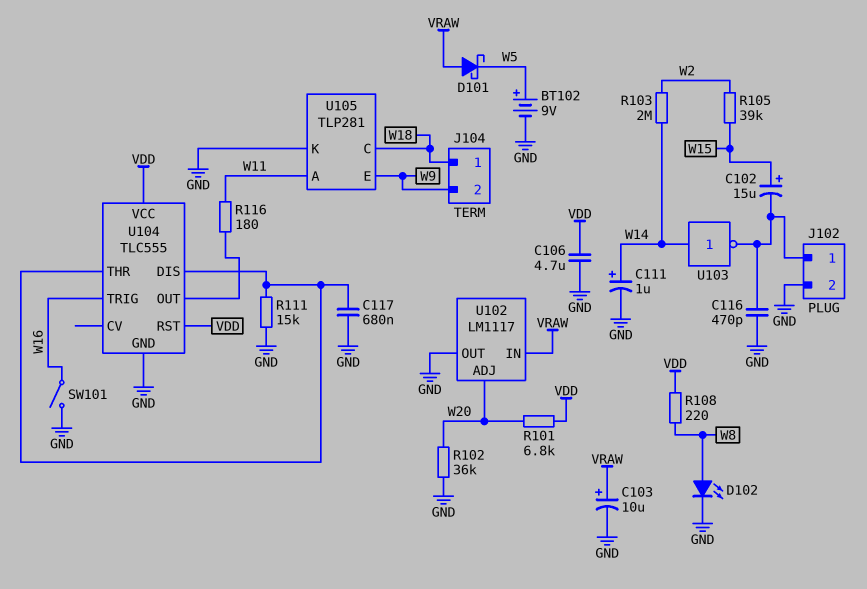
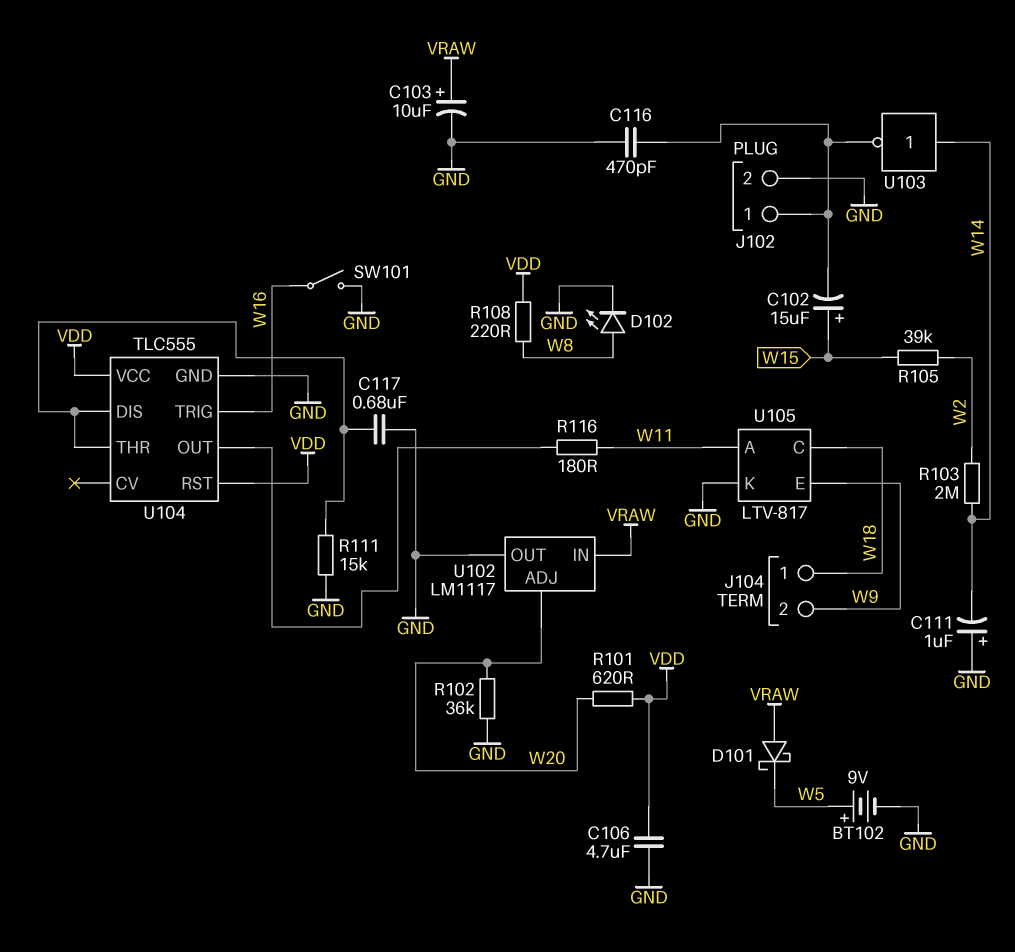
C111: 1uF (plus W14, minus GND) -> 1uF (plus GND, minus W14)
R101: 6.8k (VDD, W20) -> 620 (VDD, W20)
U105: TLP281 -> LTV-817

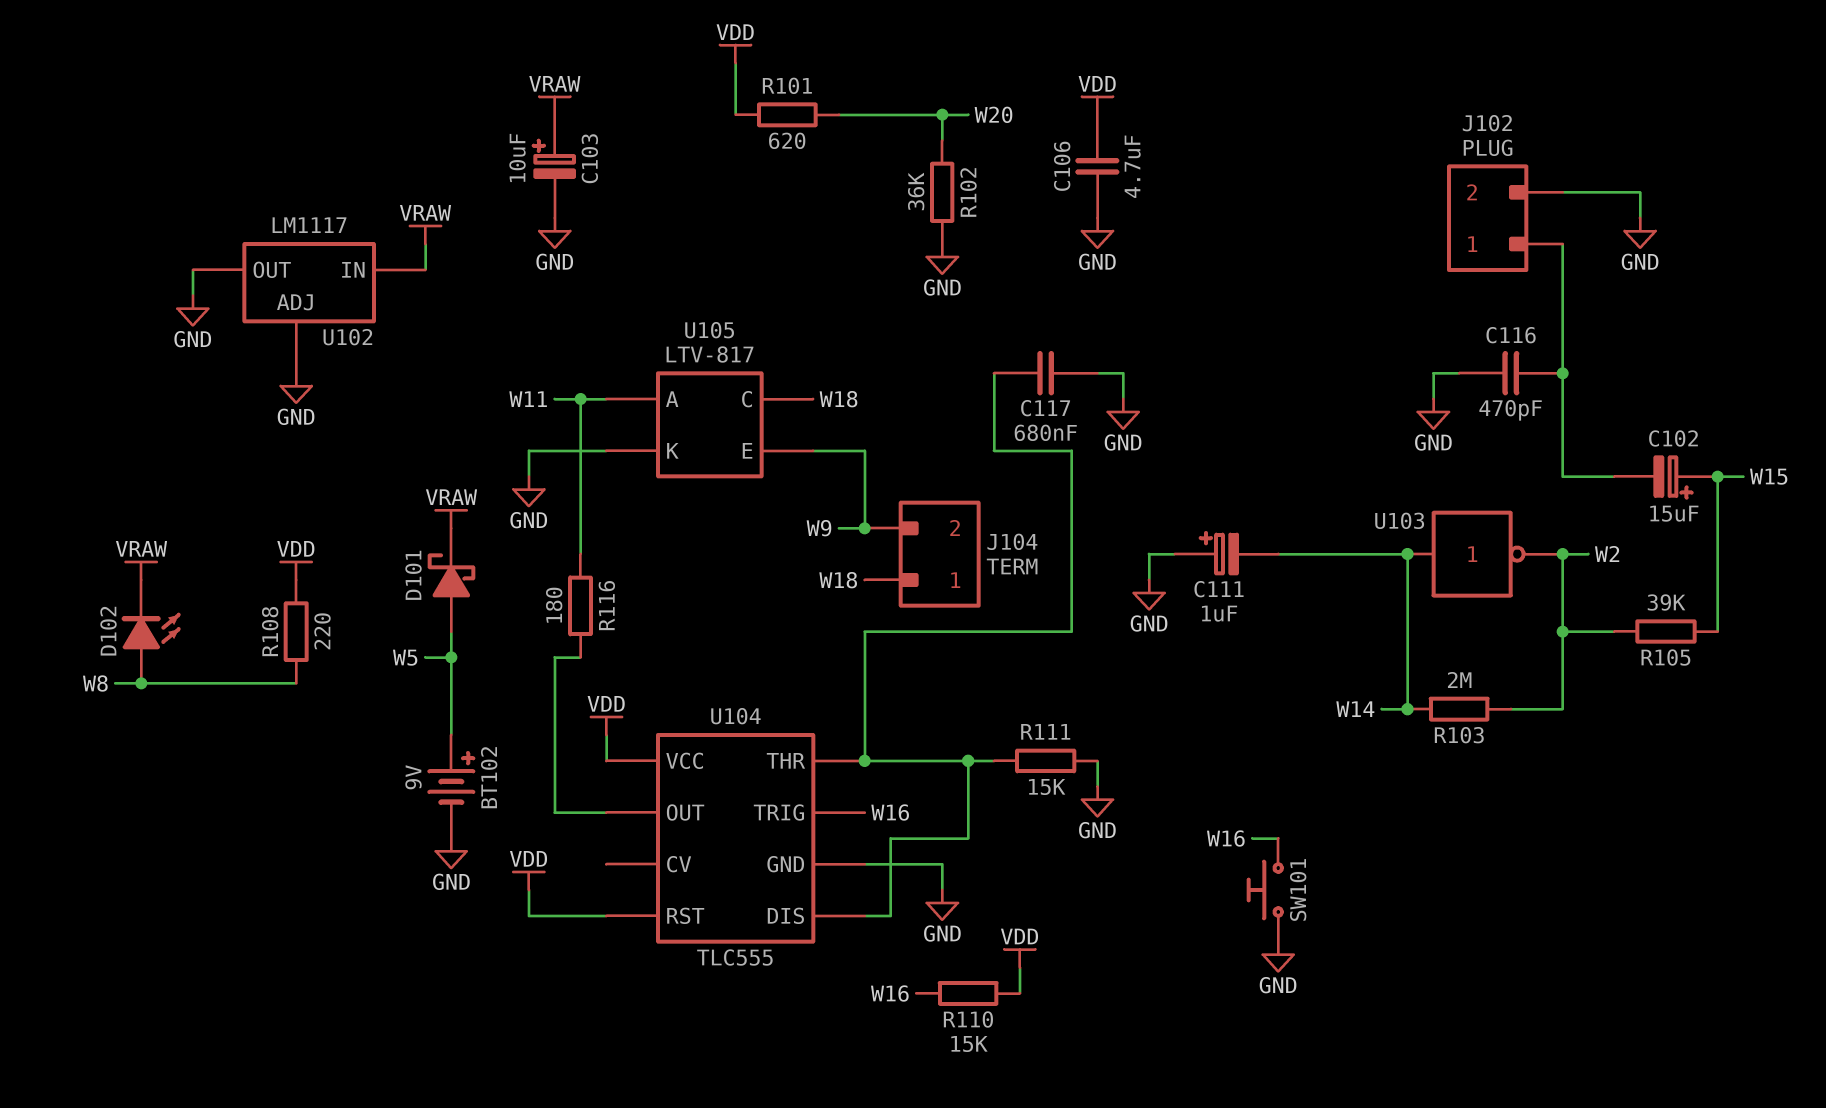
D101: schottky (A VRAW, K W5) -> schottky (A W5, K VRAW)
D102: LED (A W8, K GND) -> LED (A W8, K VRAW)
R110: none -> 15k (VDD, W16)
SW101: switch (GND, W16) -> button (GND, W16)
U102 pin ADJ: W20 -> GND
U103: NOT (in W14, out J102/1) -> NOT (in W14, out W2)

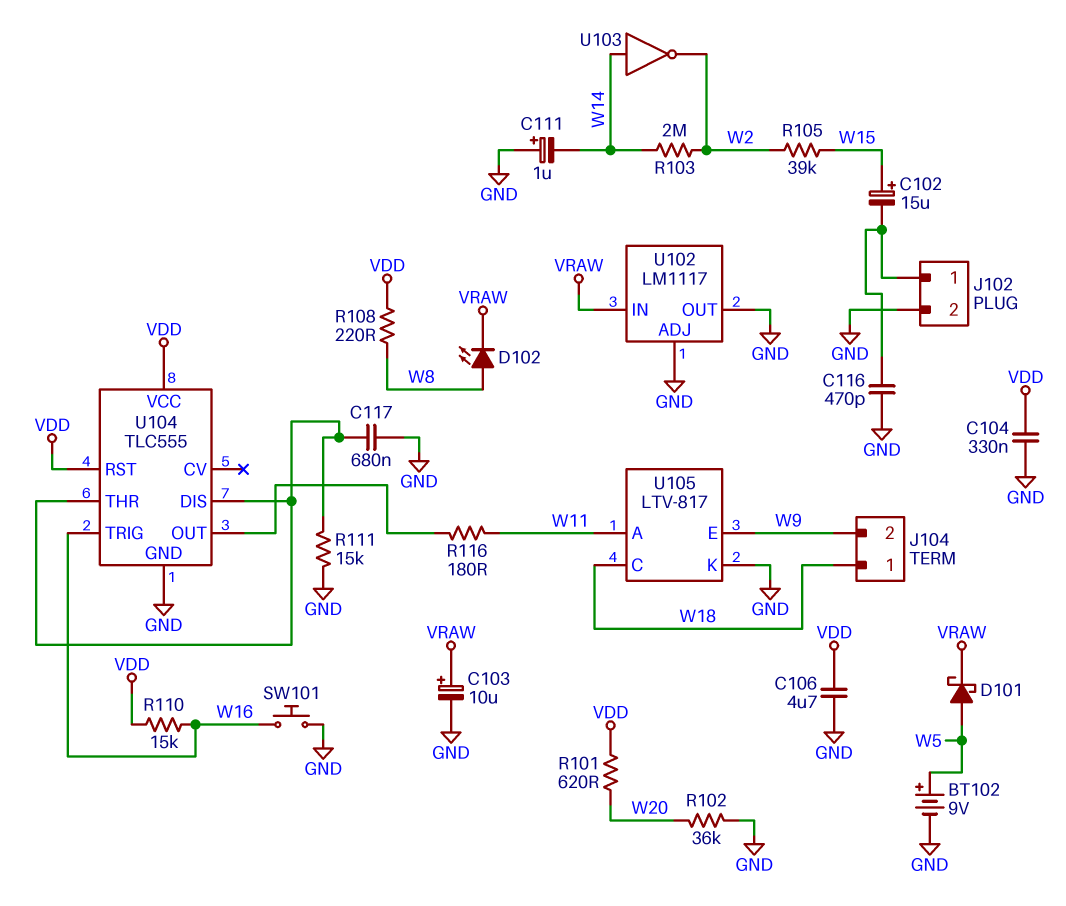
C104: none -> 330nF (GND, VDD)

